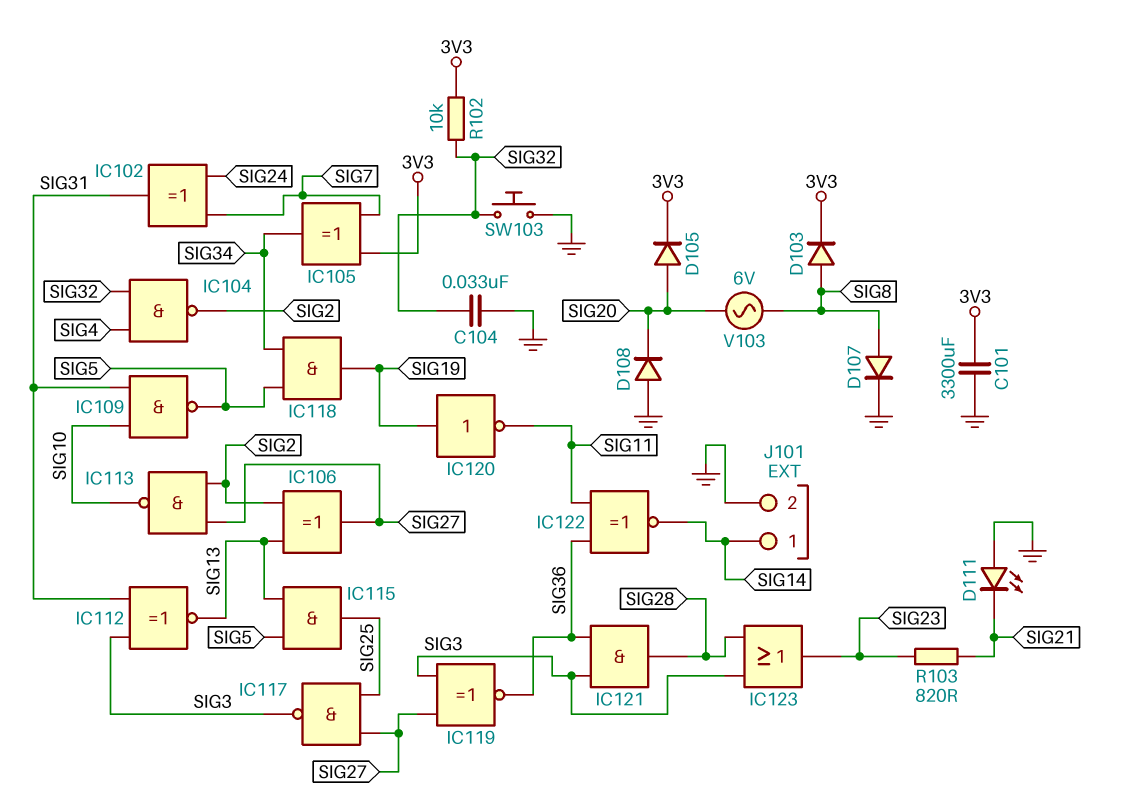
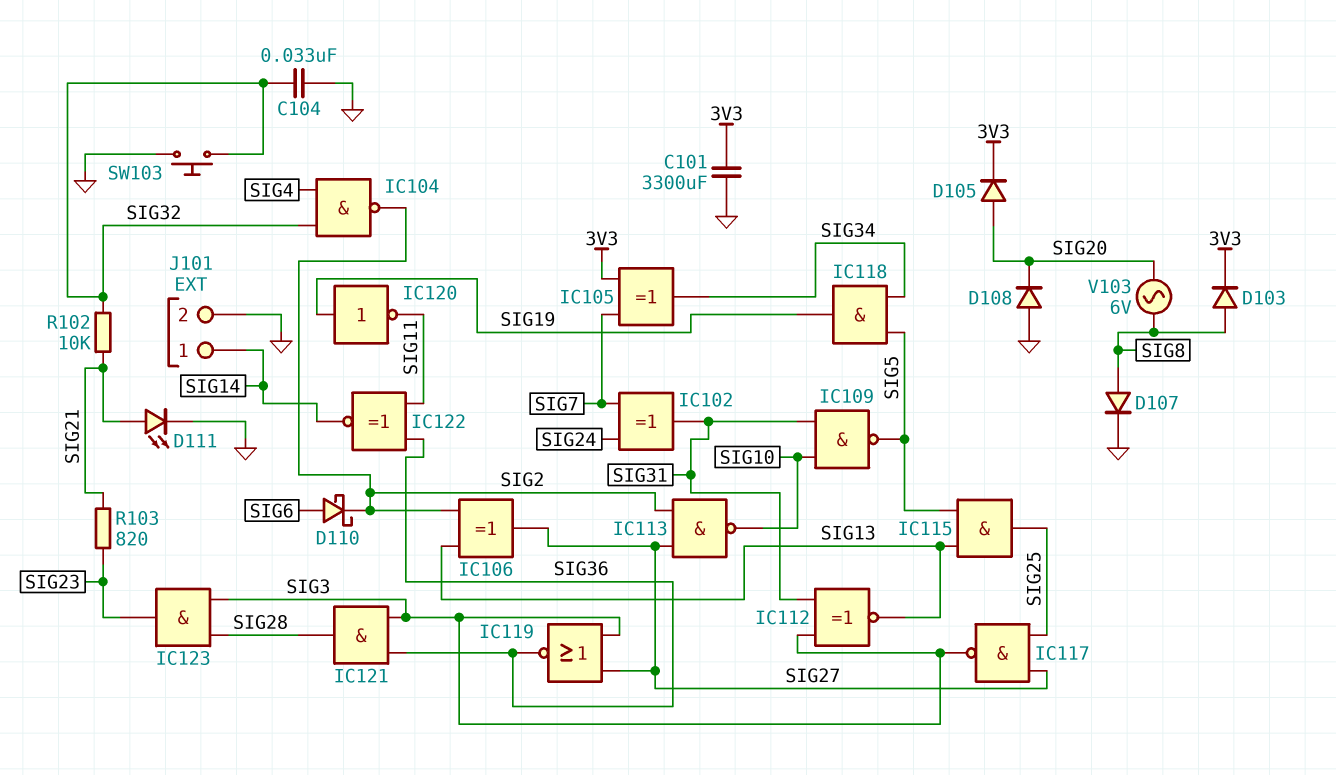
D110: none -> schottky (A SIG6, K SIG2)
D111: LED (A GND, K SIG21) -> LED (A SIG21, K GND)
IC119: XNOR (in SIG3, in SIG27, out SIG36) -> NOR (in SIG3, in SIG27, out SIG36)
IC123: OR (in SIG3, in SIG28, out SIG23) -> AND (in SIG3, in SIG28, out SIG23)
R102: 10k (3V3, SIG32) -> 10k (SIG21, SIG32)

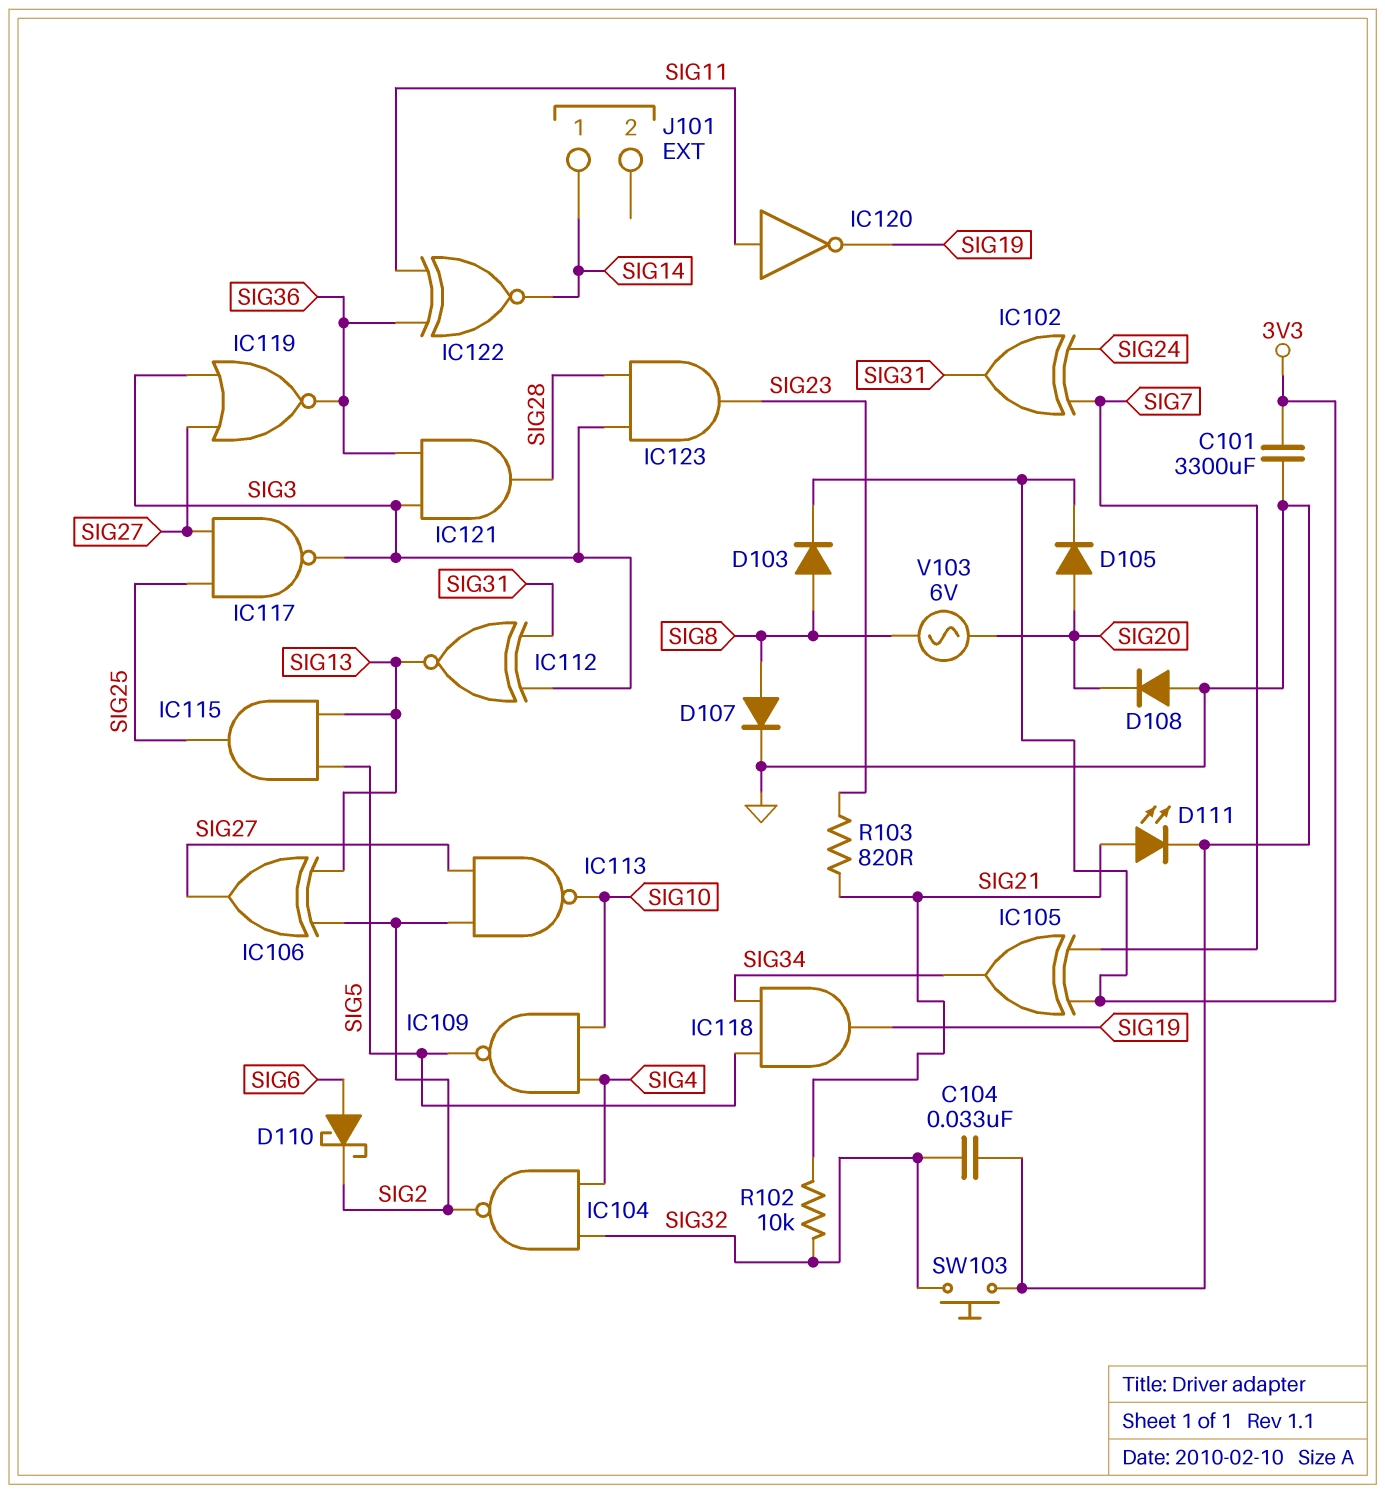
IC109: NAND (in SIG10, in SIG31, out SIG5) -> NAND (in SIG4, in SIG10, out SIG5)
IC120: NOT (in SIG19, out SIG11) -> NOT (in SIG11, out SIG19)
J101 pin 2: GND -> none

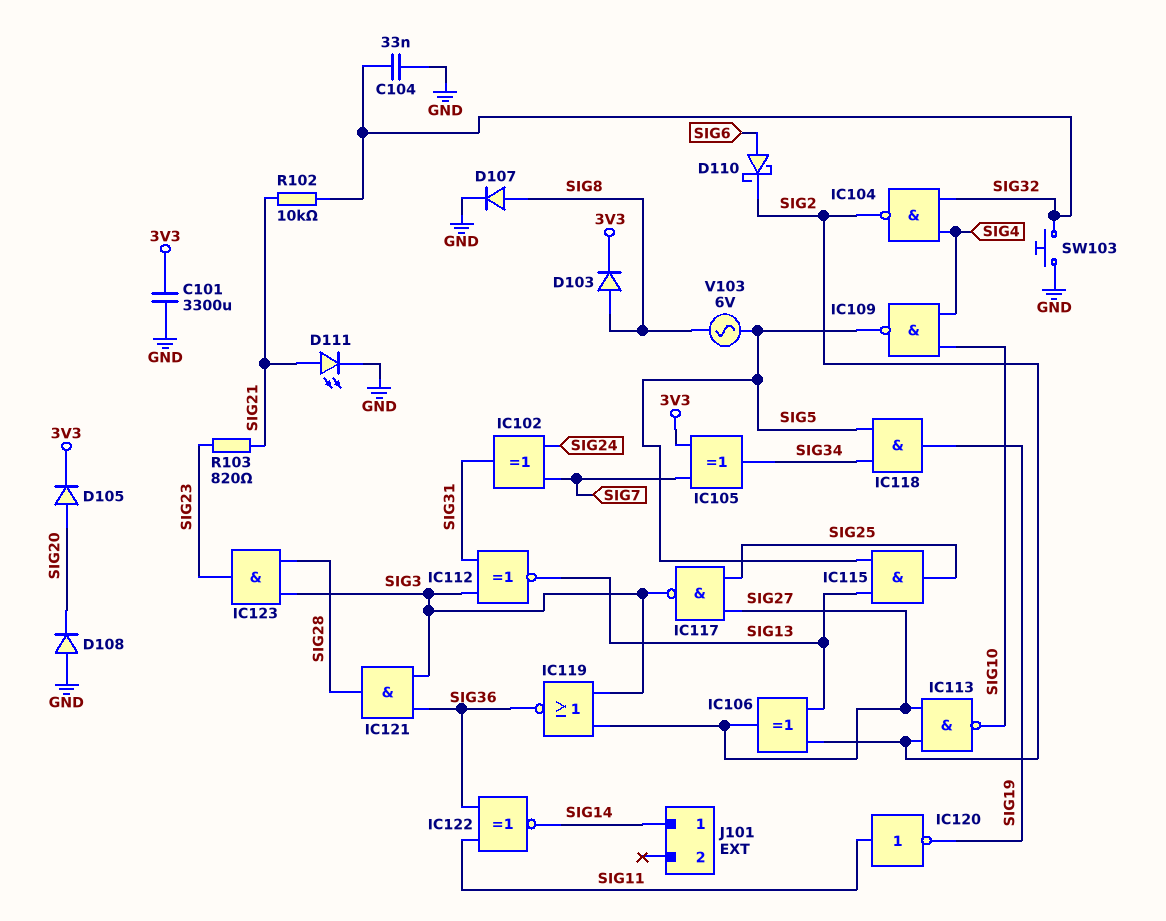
V103: AC 6V (SIG8, SIG20) -> AC 6V (SIG5, SIG8)

